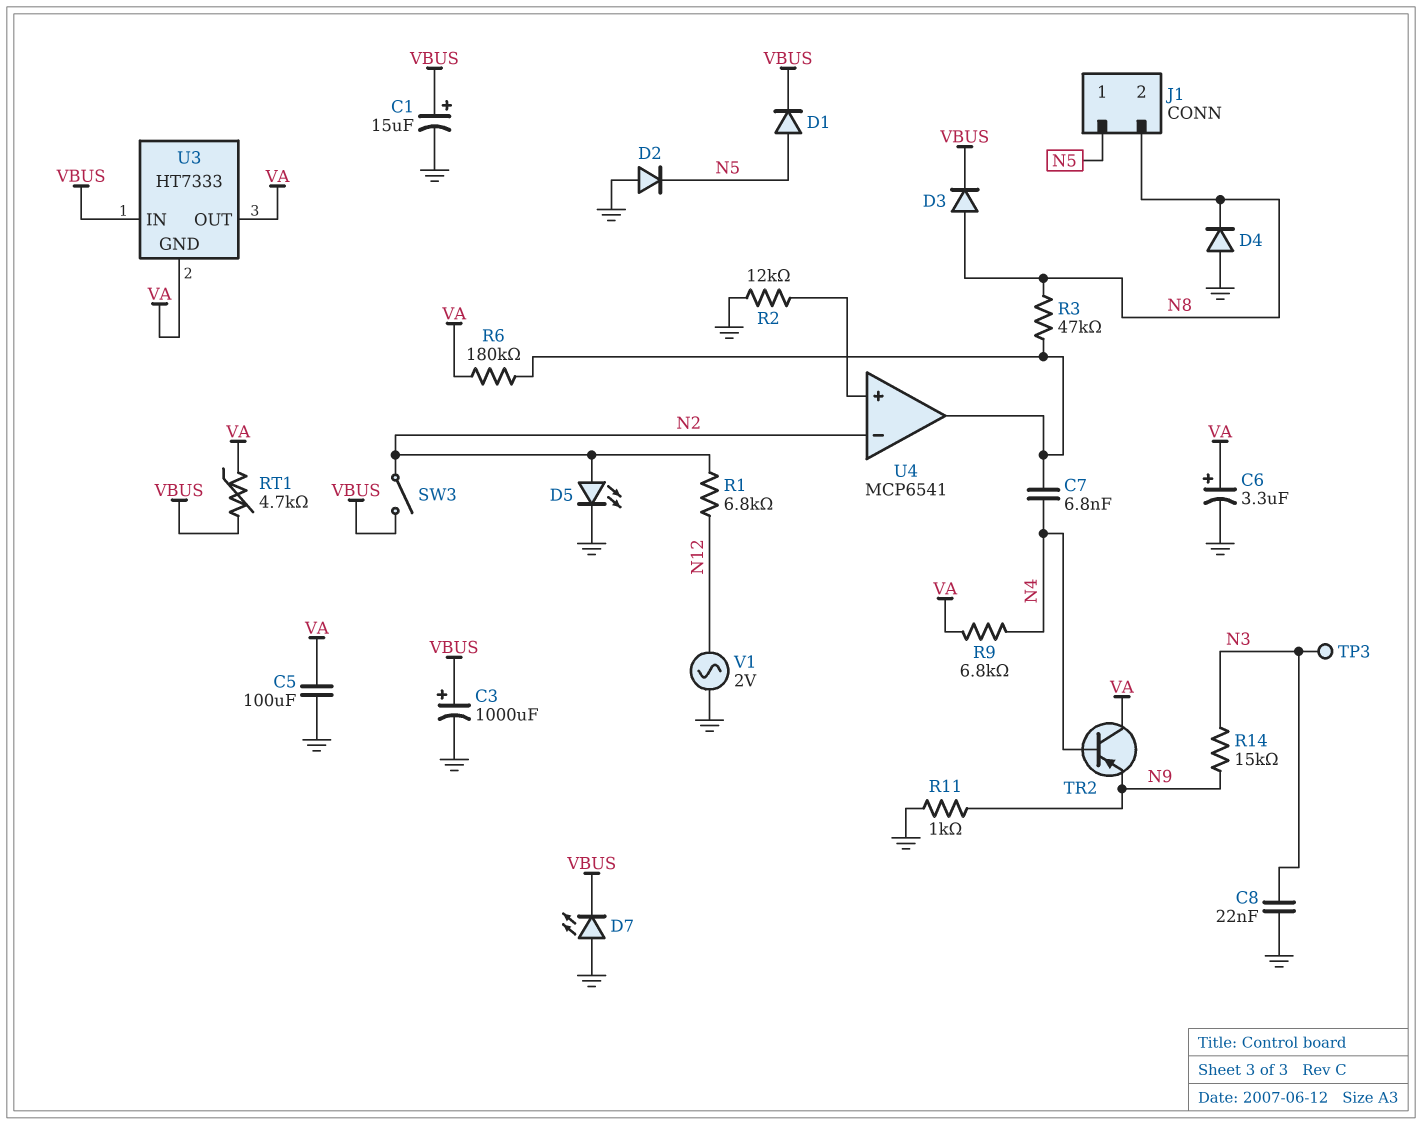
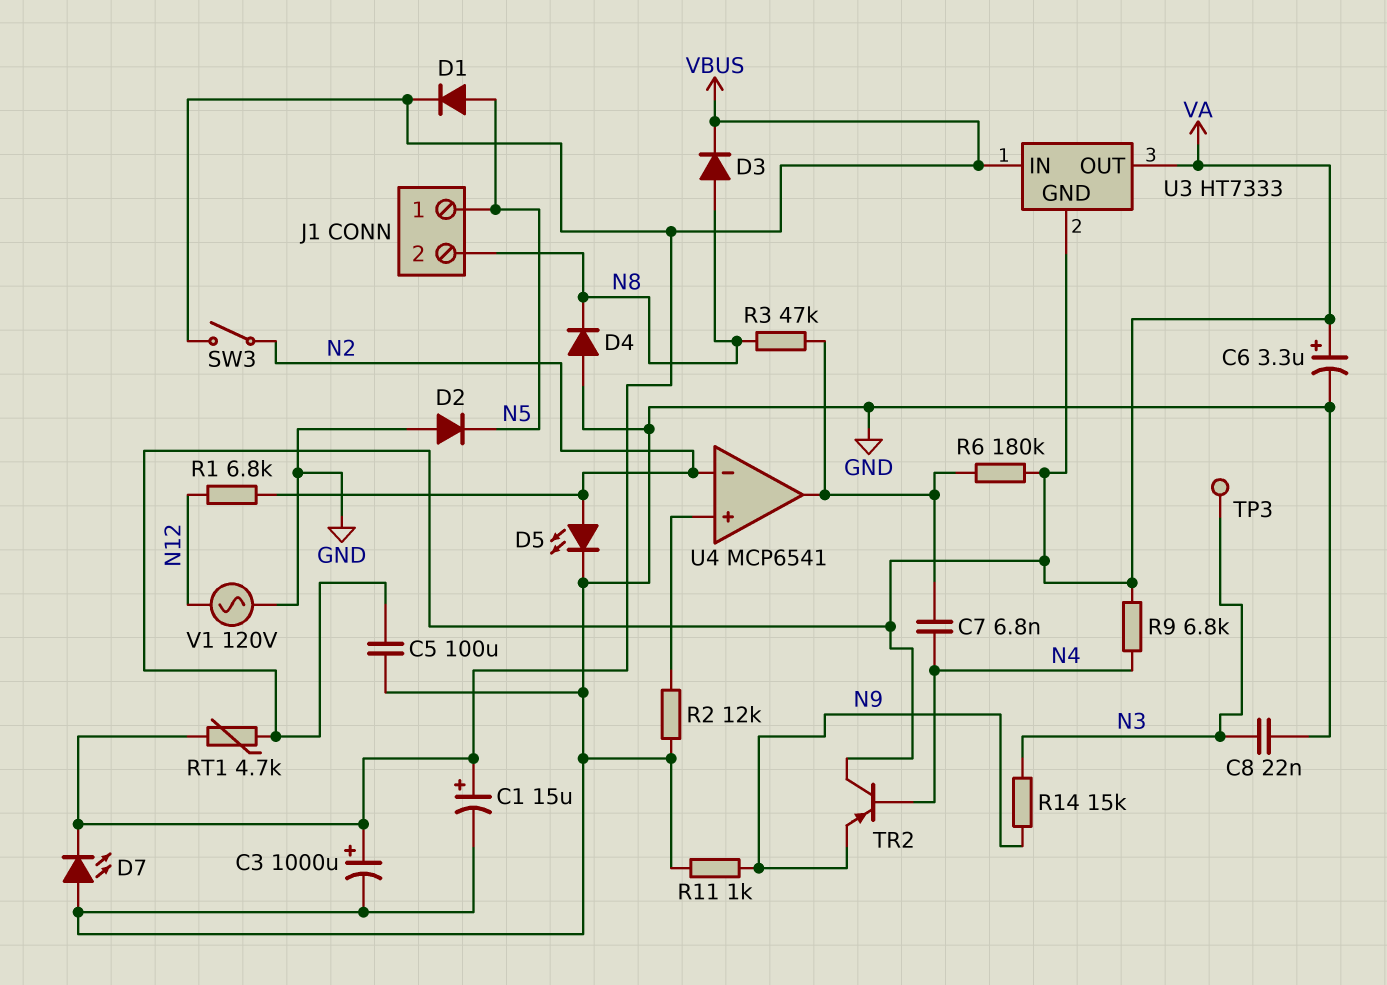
V1: AC 2V (GND, N12) -> AC 120V (GND, N12)

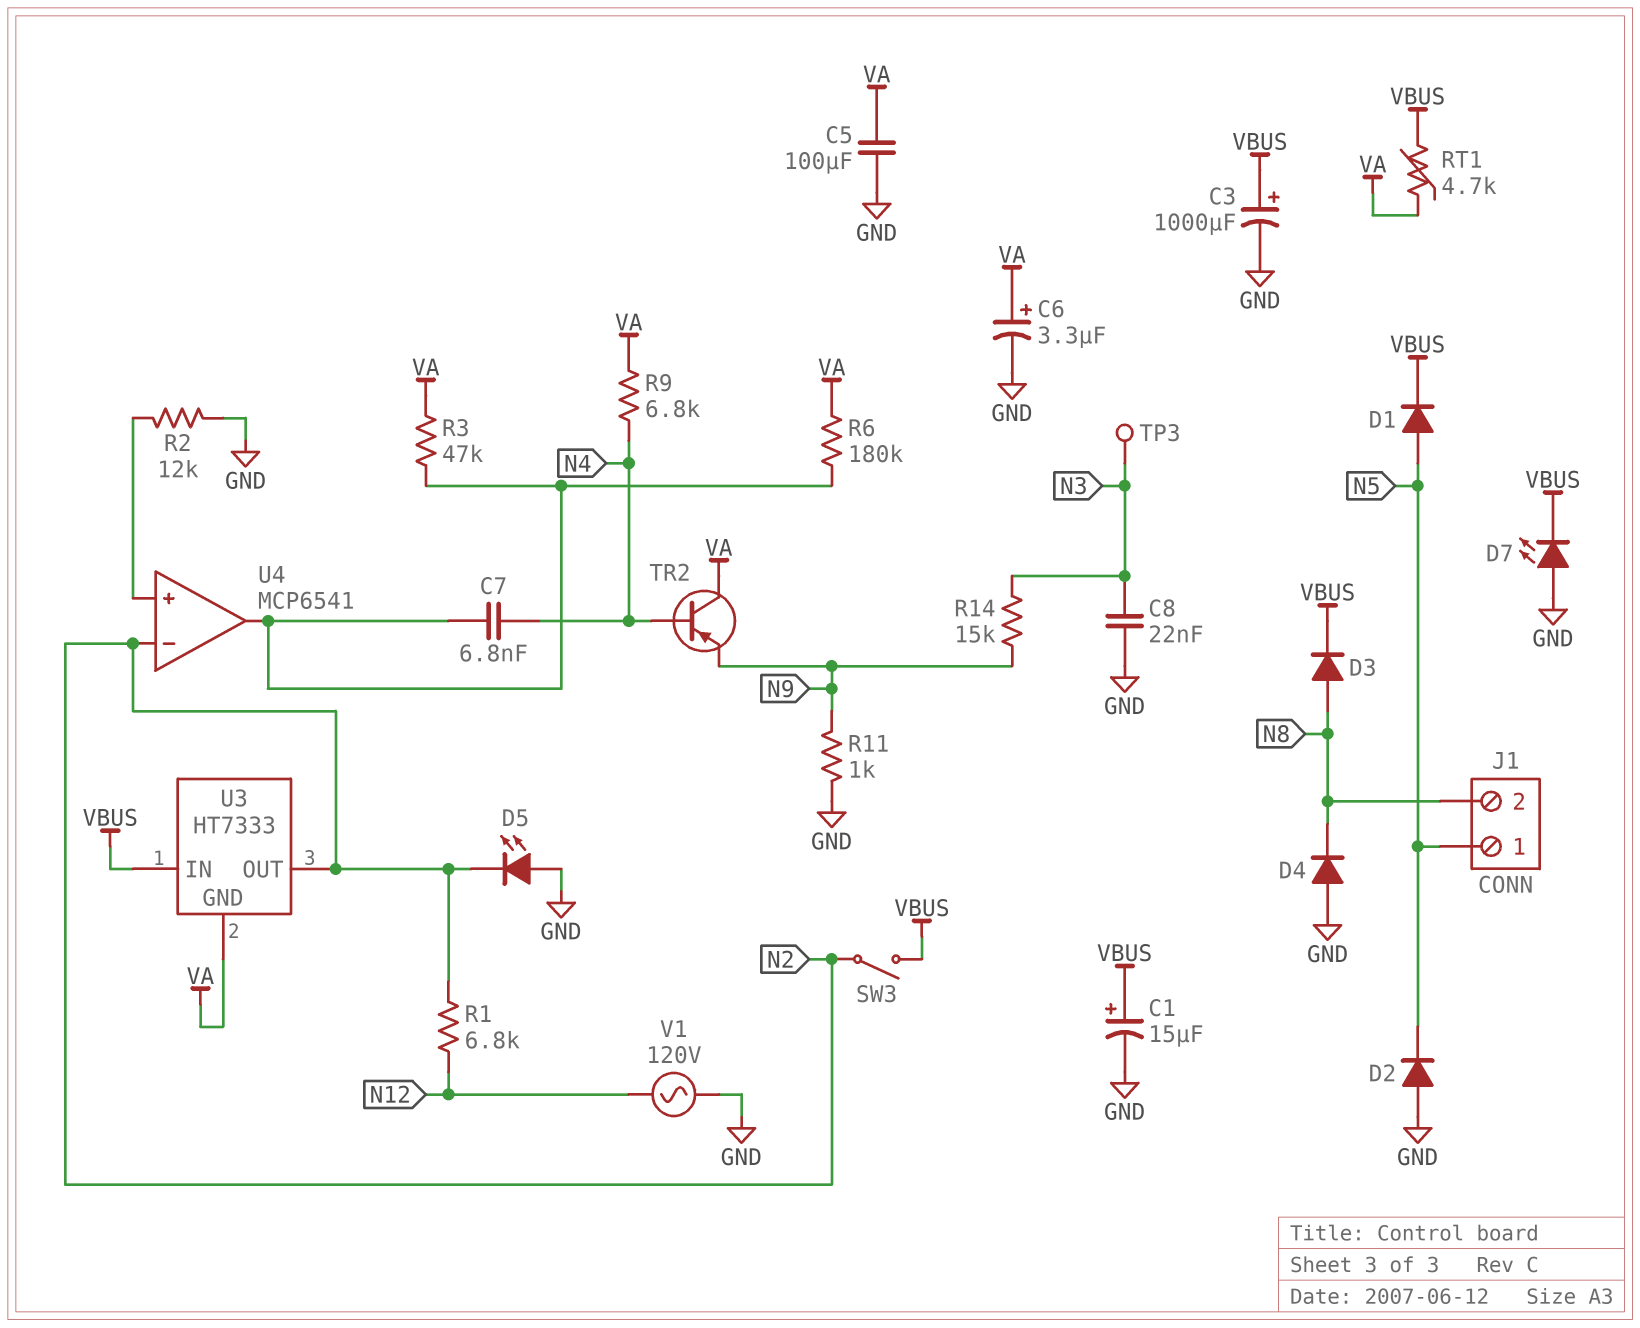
D5: LED (A N2, K GND) -> LED (A GND, K N2)
R3: 47k (N8, U4/out) -> 47k (U4/out, VA)
U3 pin OUT: VA -> N2

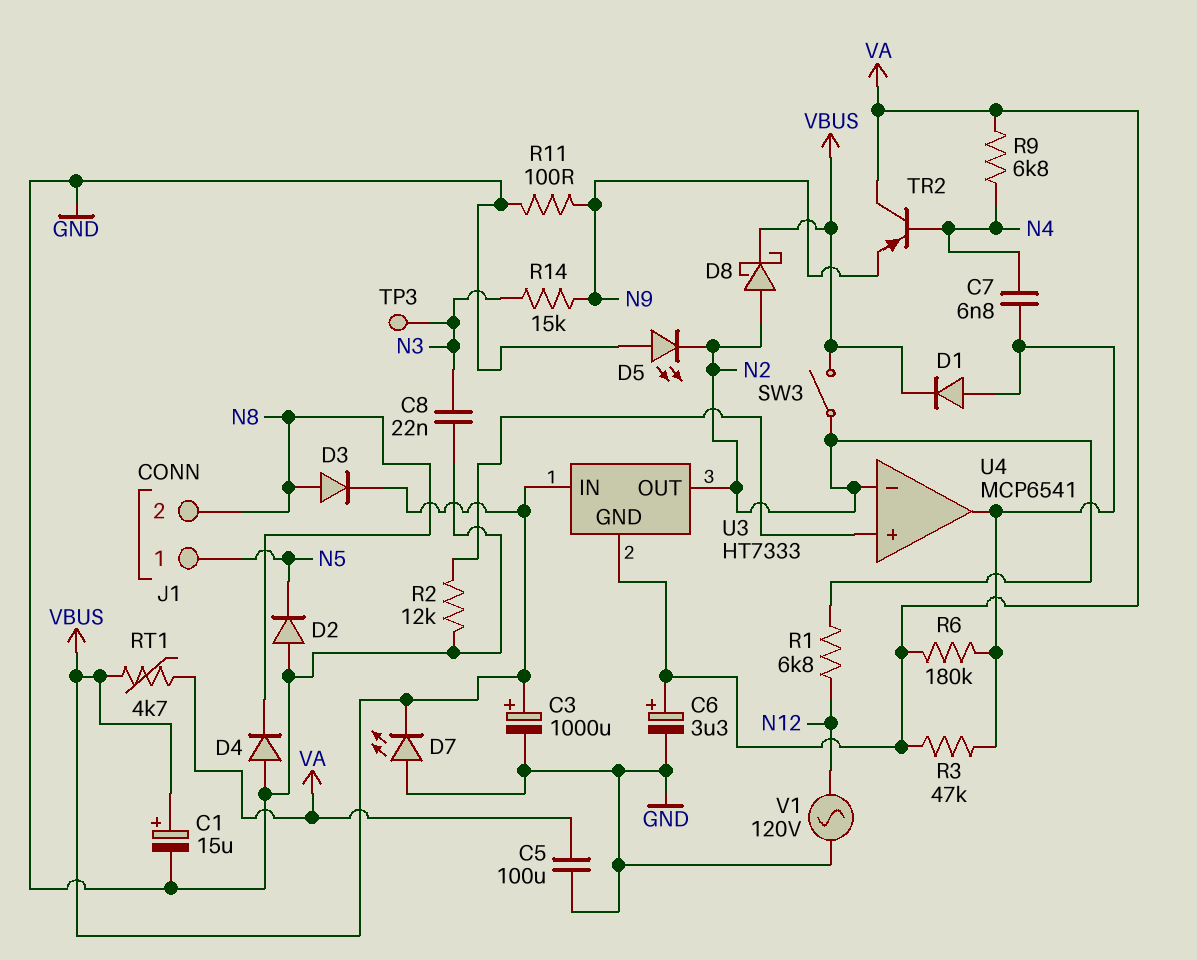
D1: diode (A N5, K VBUS) -> diode (A U4/out, K VBUS)
D8: none -> schottky (A N2, K VBUS)
R11: 1k (GND, N9) -> 100 (GND, N9)

